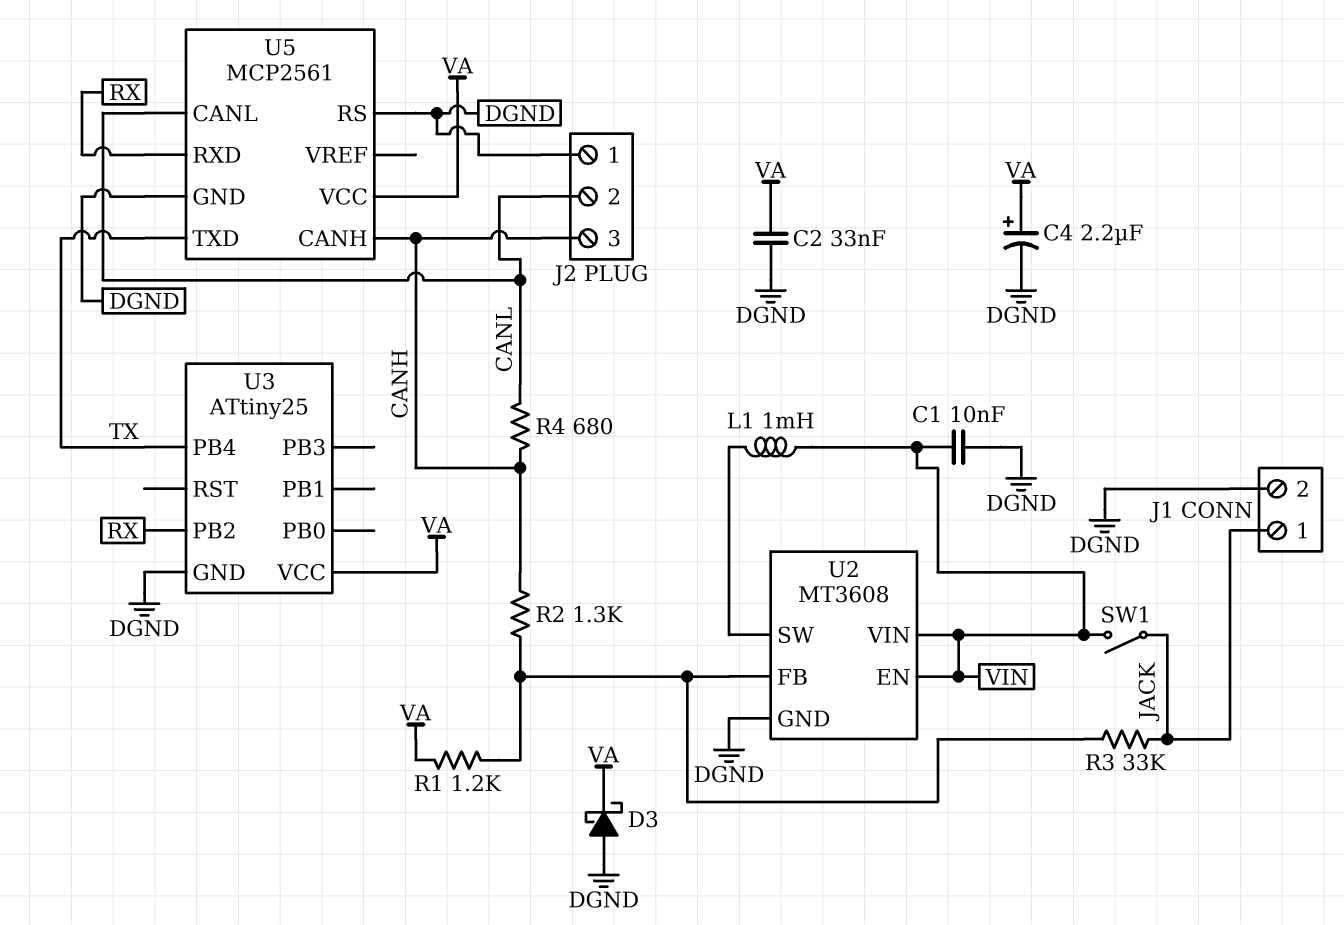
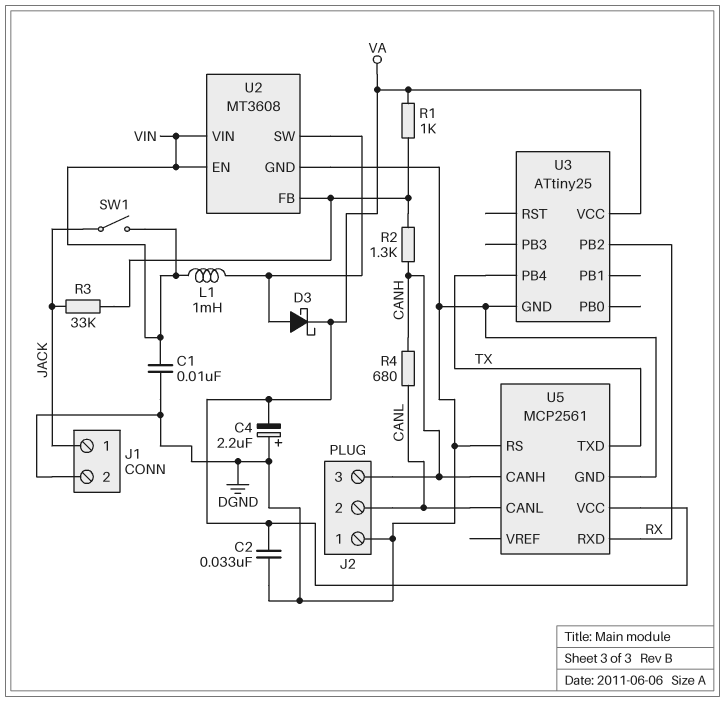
C4: 2.2uF (plus VA, minus DGND) -> 2.2uF (plus DGND, minus VA)
D3: schottky (A DGND, K VA) -> schottky (A U2/SW, K VA)
R1: 1.2k (U2/FB, VA) -> 1k (U2/FB, VA)

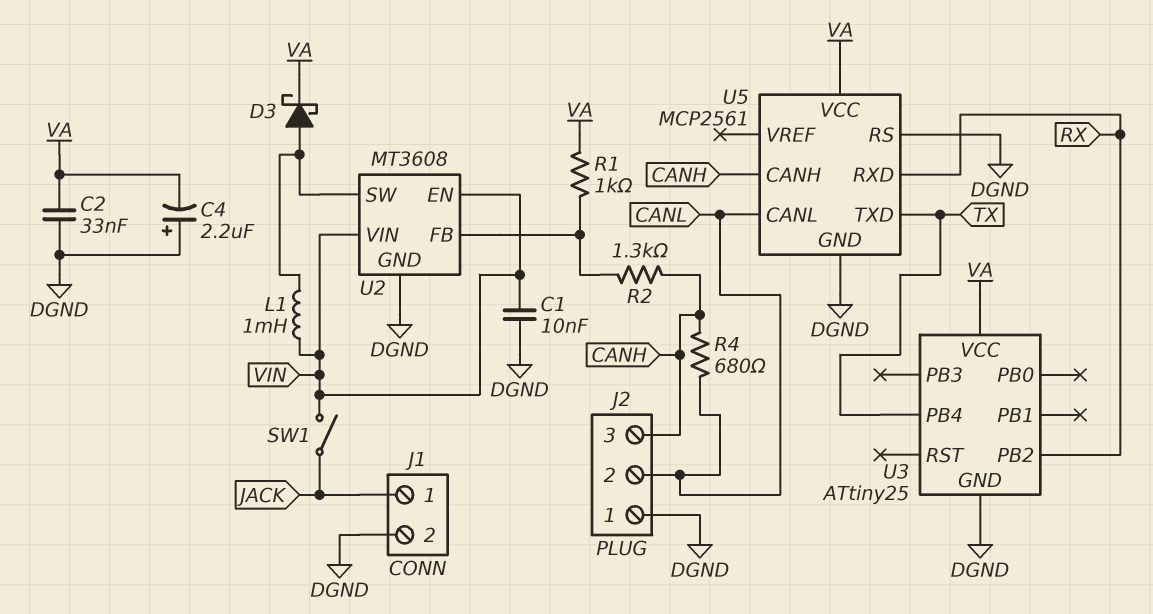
R3: 33k (JACK, U2/FB) -> none

